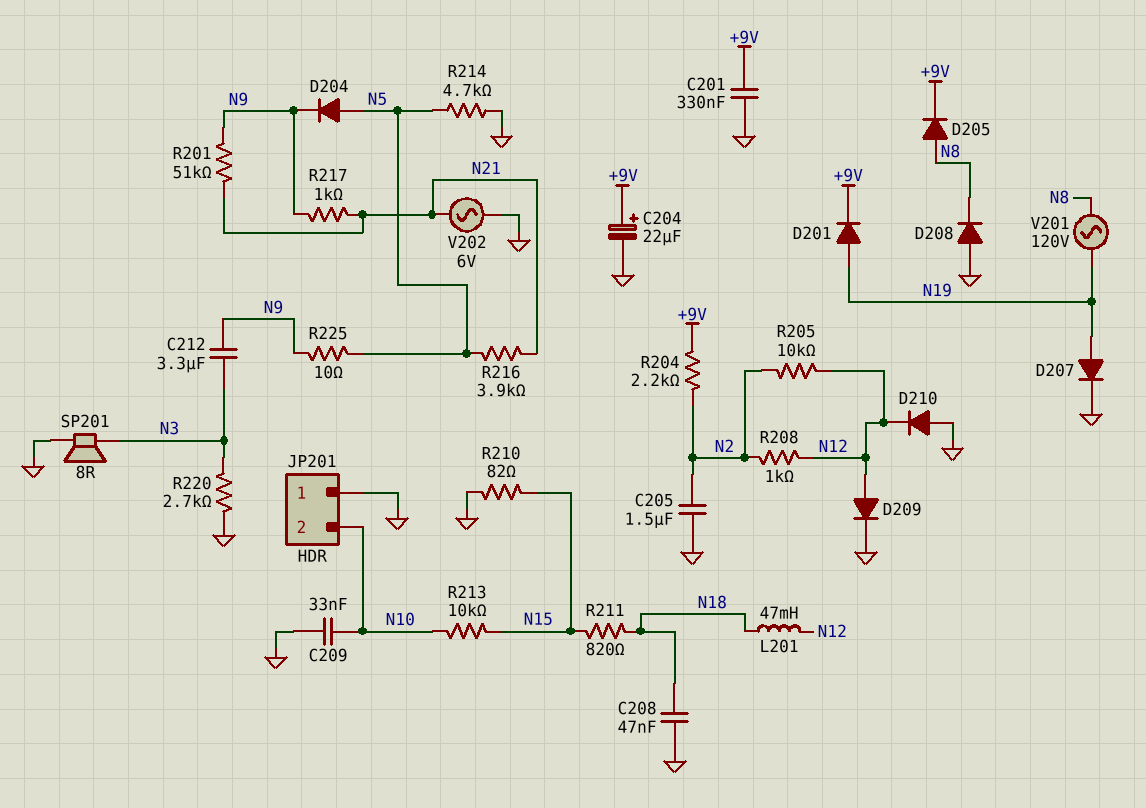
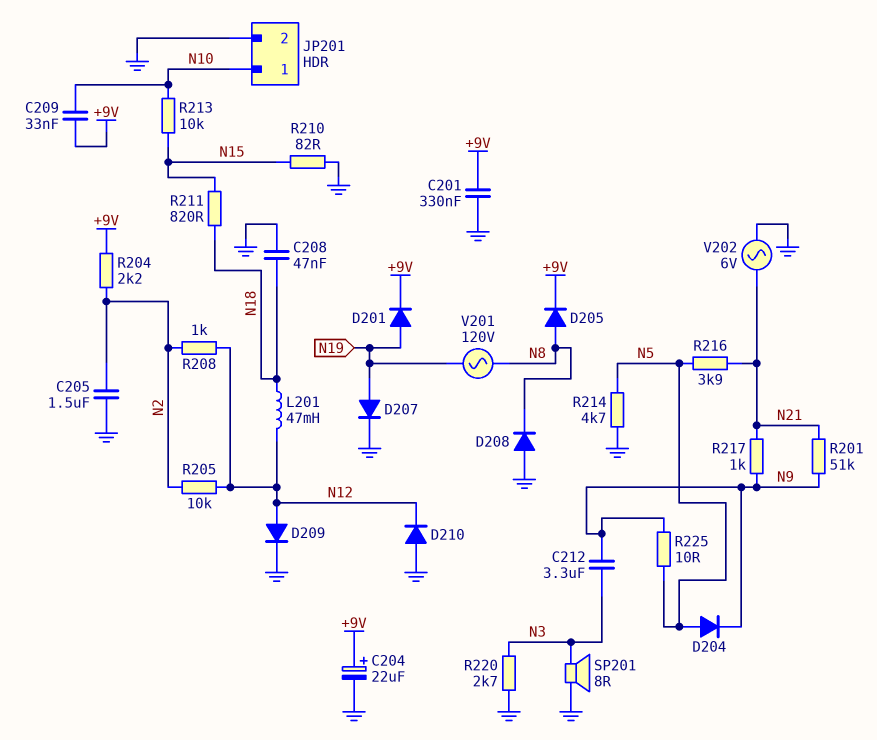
C209: 33nF (GND, N10) -> 33nF (+9V, N10)
JP201 pin 1: GND -> N10
JP201 pin 2: N10 -> GND

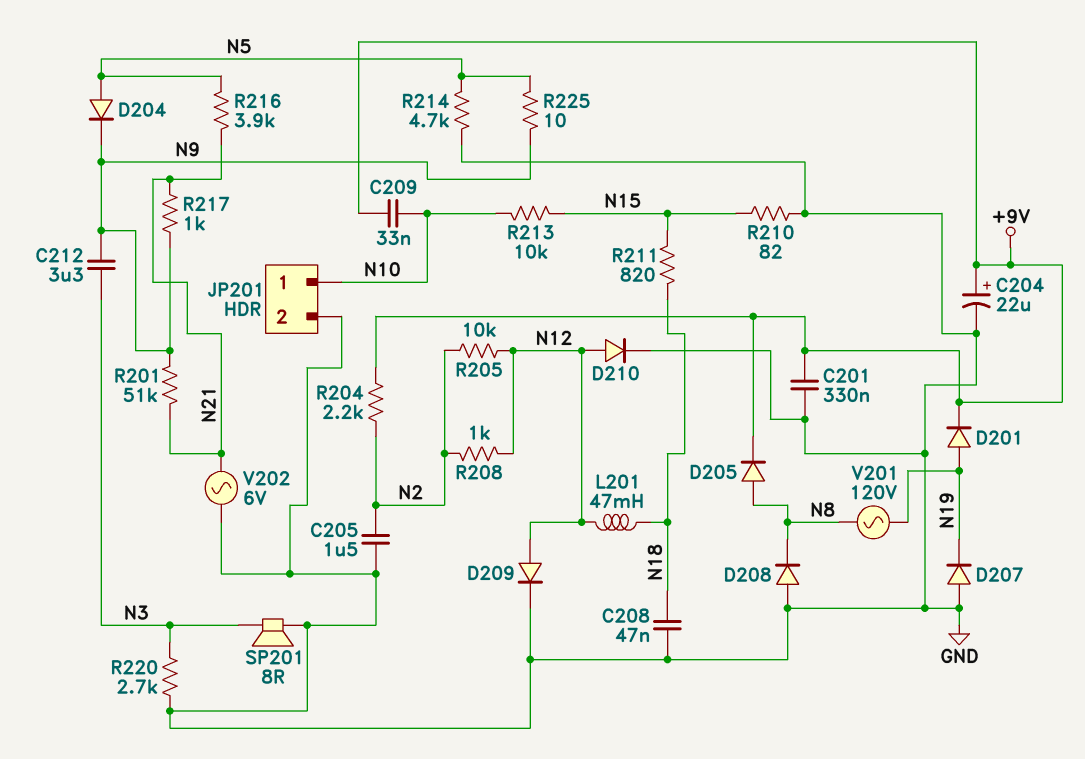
D207: diode (A N19, K GND) -> diode (A GND, K N19)
D210: diode (A GND, K N12) -> diode (A N12, K GND)

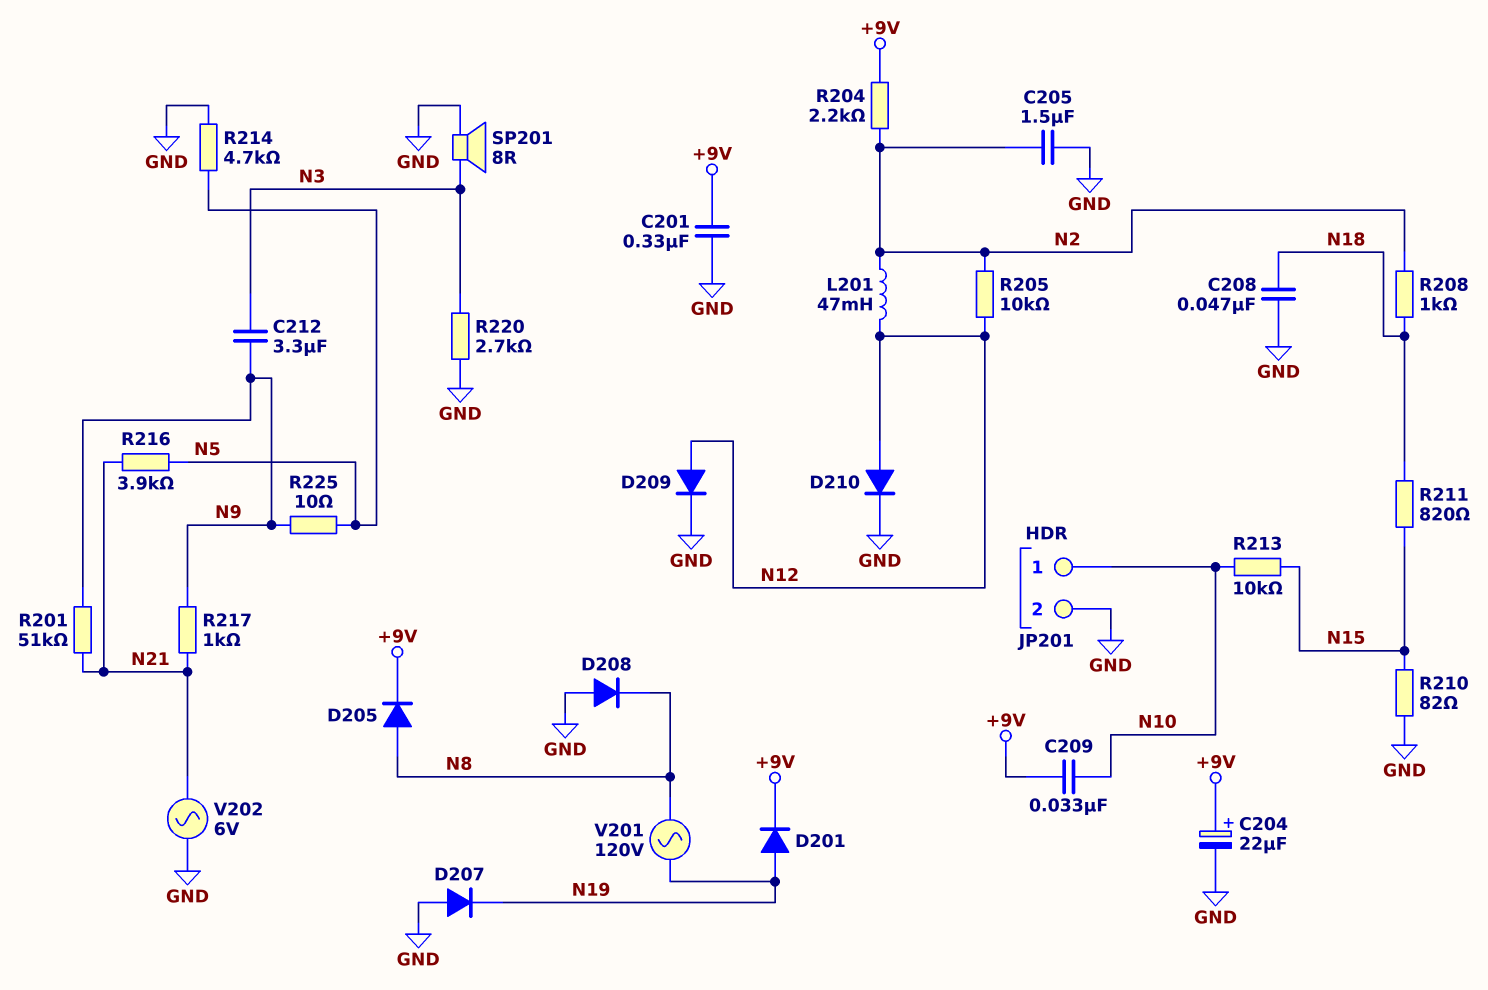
D204: diode (A N5, K N9) -> none
L201: 47mH (N12, N18) -> 47mH (N2, N12)
R208: 1k (N2, N12) -> 1k (N2, N18)

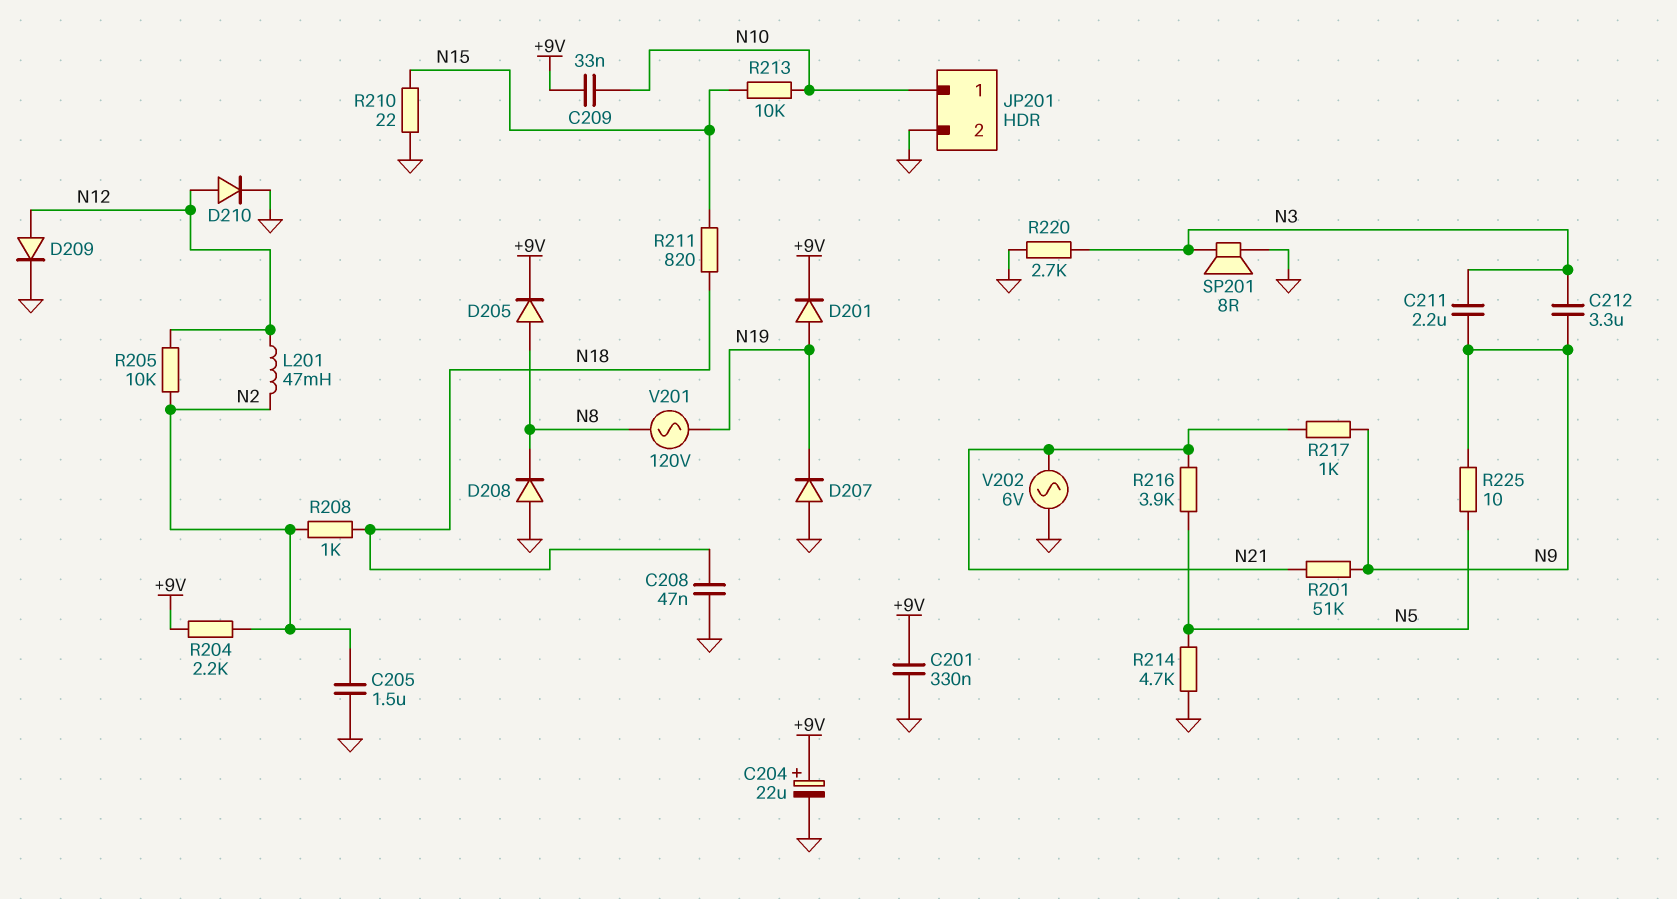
C211: none -> 2.2uF (N3, N9)
R210: 82 (GND, N15) -> 22 (GND, N15)

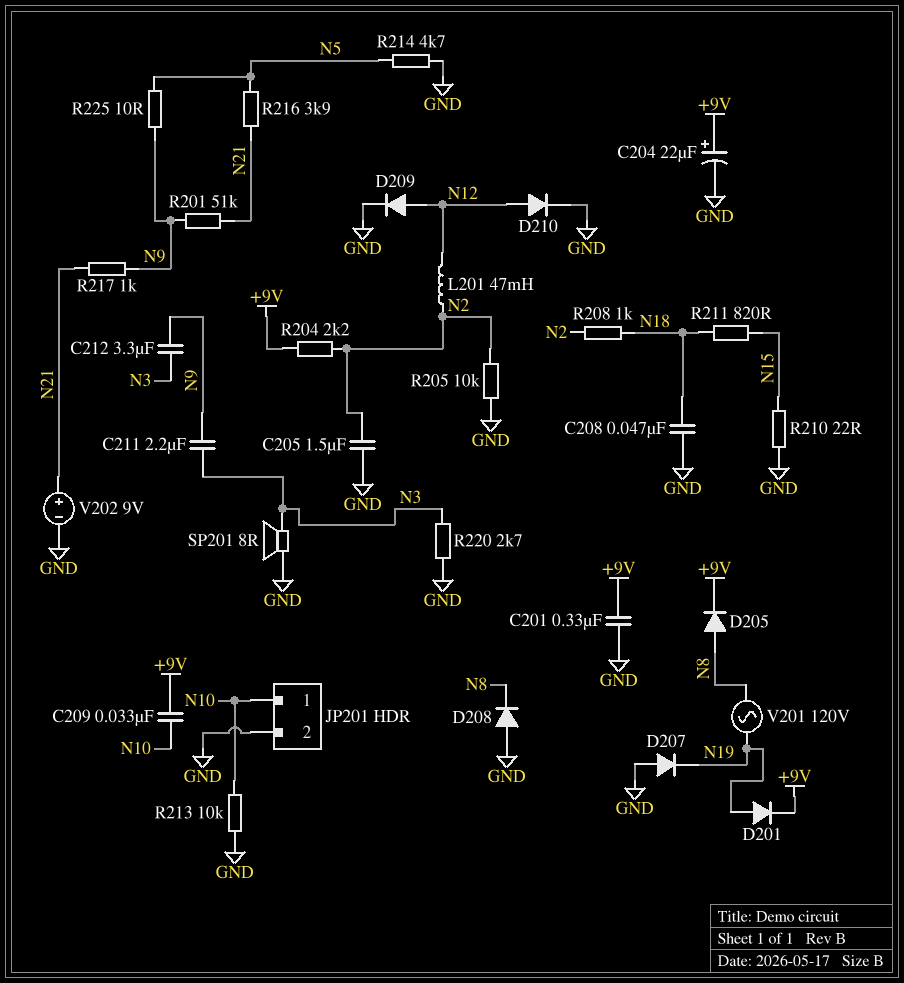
R205: 10k (N2, N12) -> 10k (GND, N2)
R213: 10k (N10, N15) -> 10k (GND, N10)
V202: AC 6V (GND, N21) -> 9V (plus N21, minus GND)

